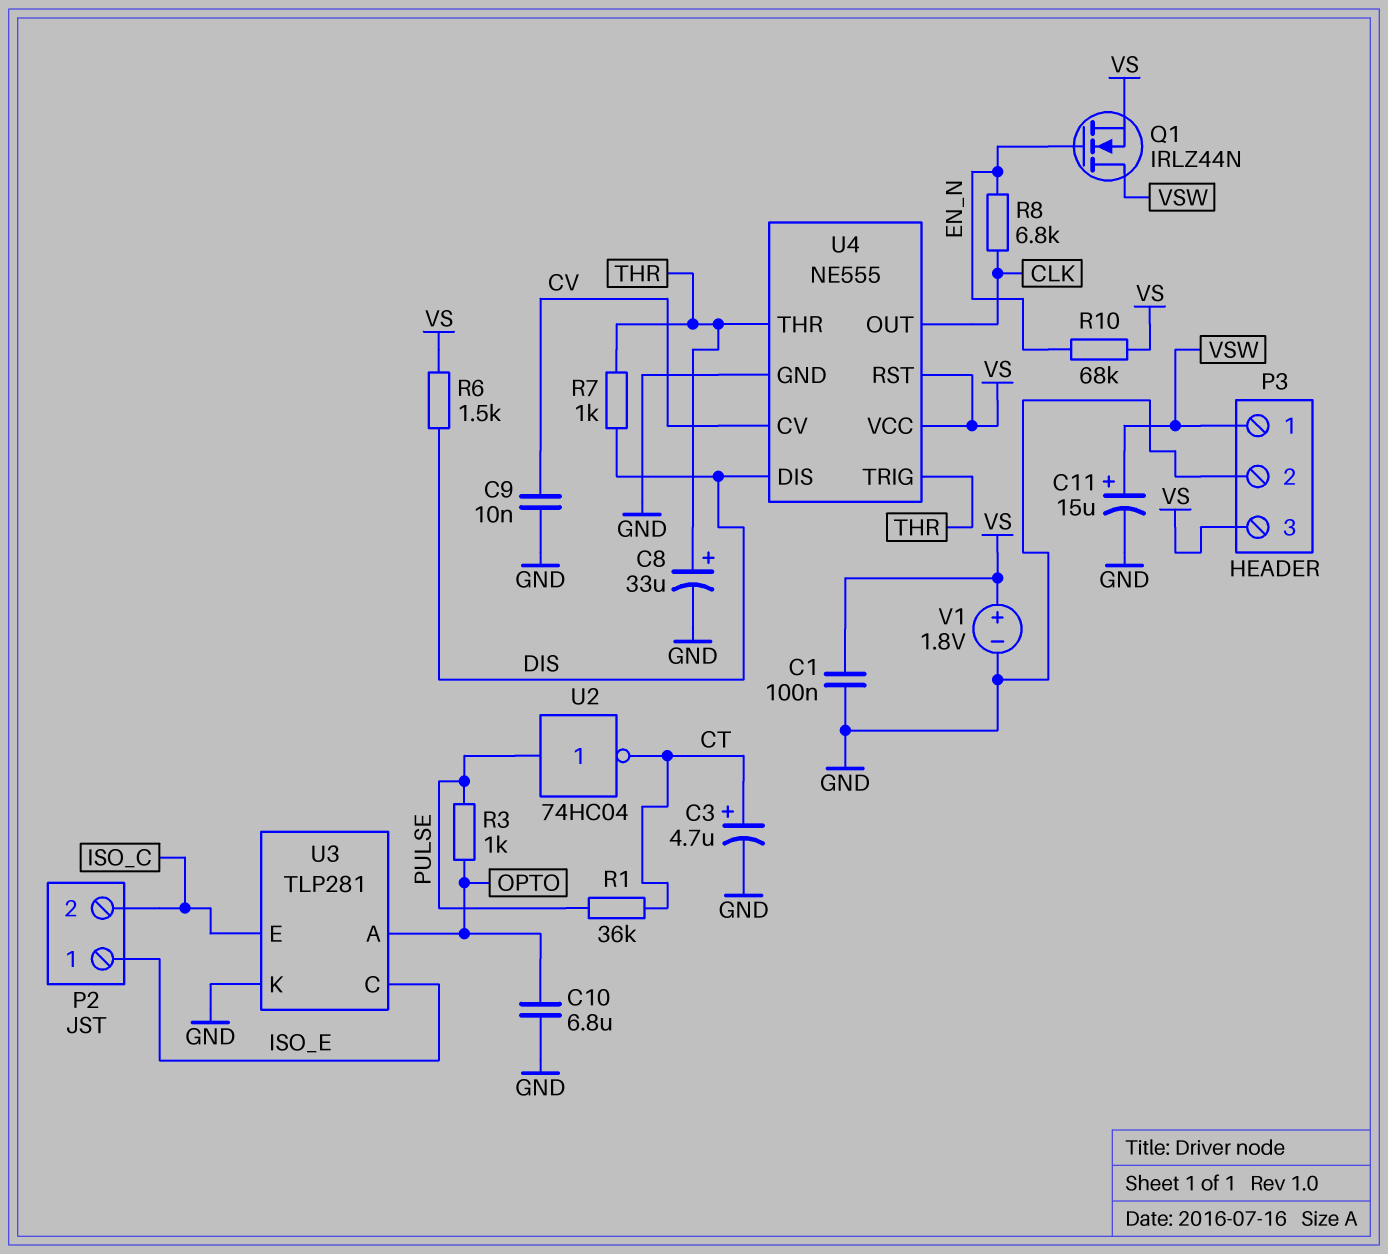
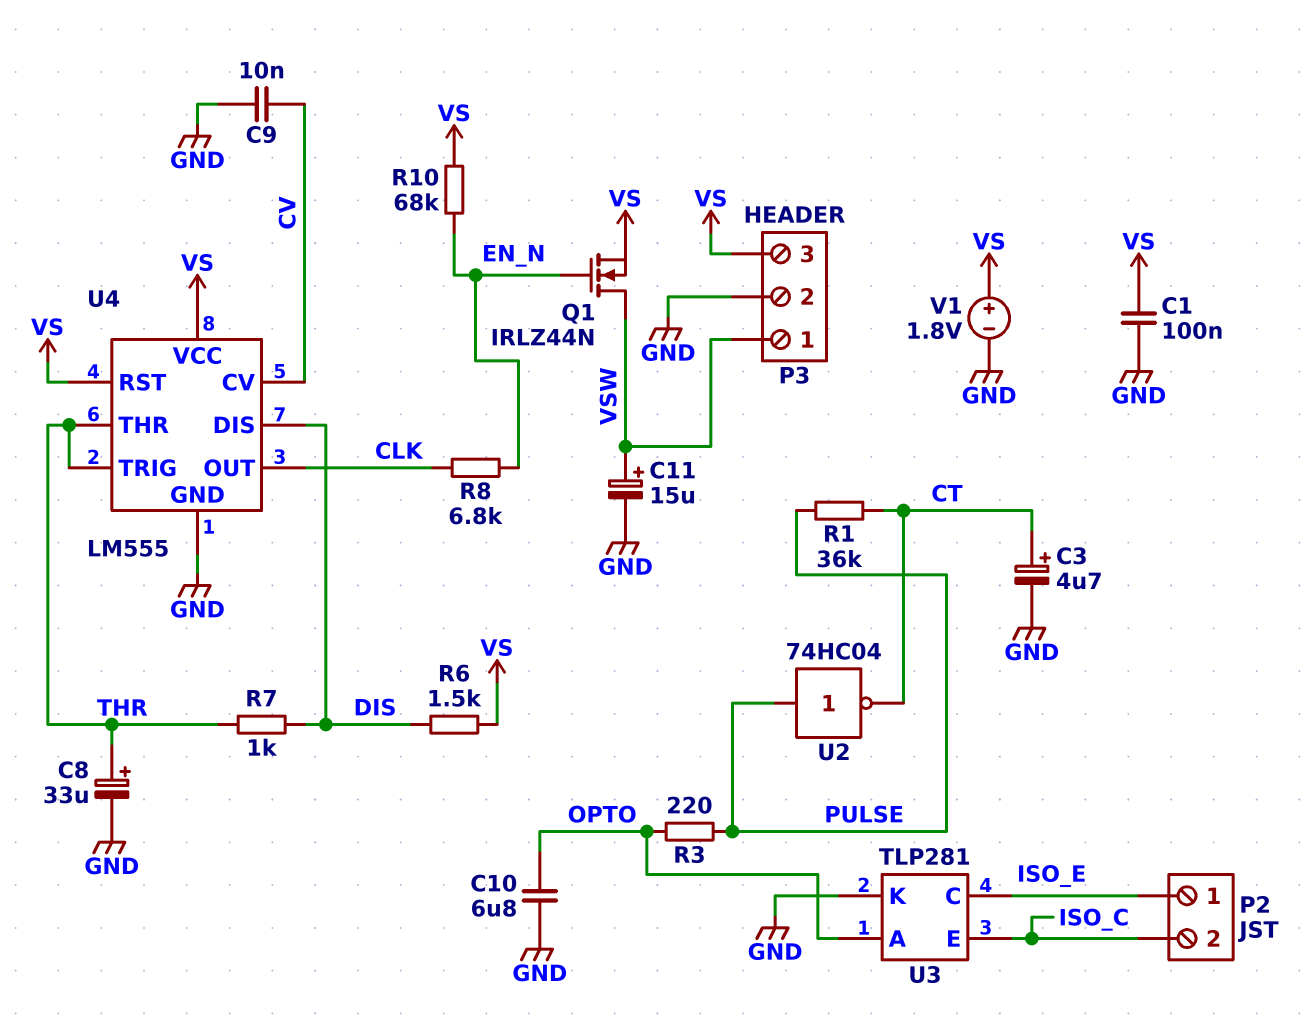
R3: 1k (OPTO, PULSE) -> 220 (OPTO, PULSE)
U4: NE555 -> LM555

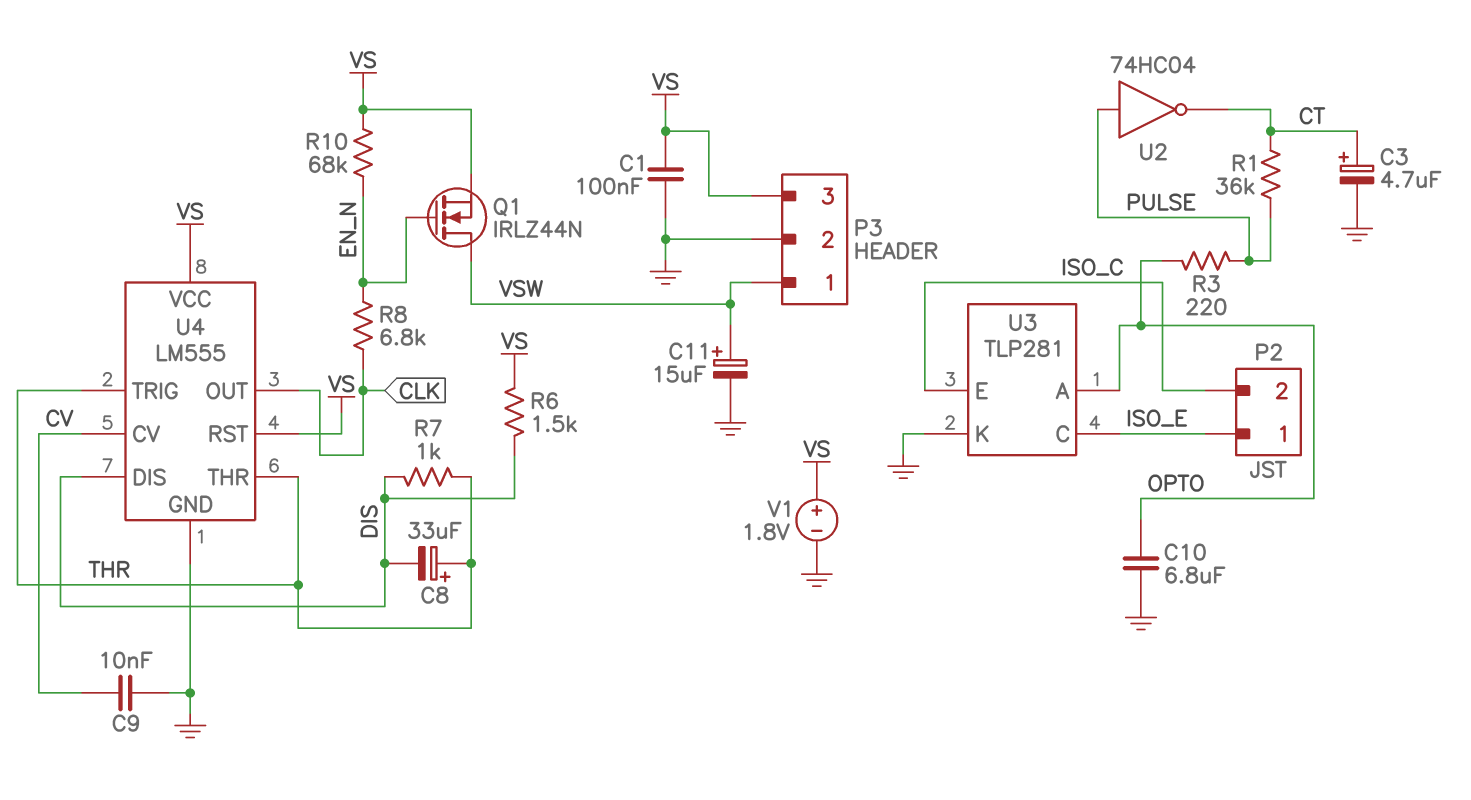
C8: 33uF (plus THR, minus GND) -> 33uF (plus THR, minus DIS)

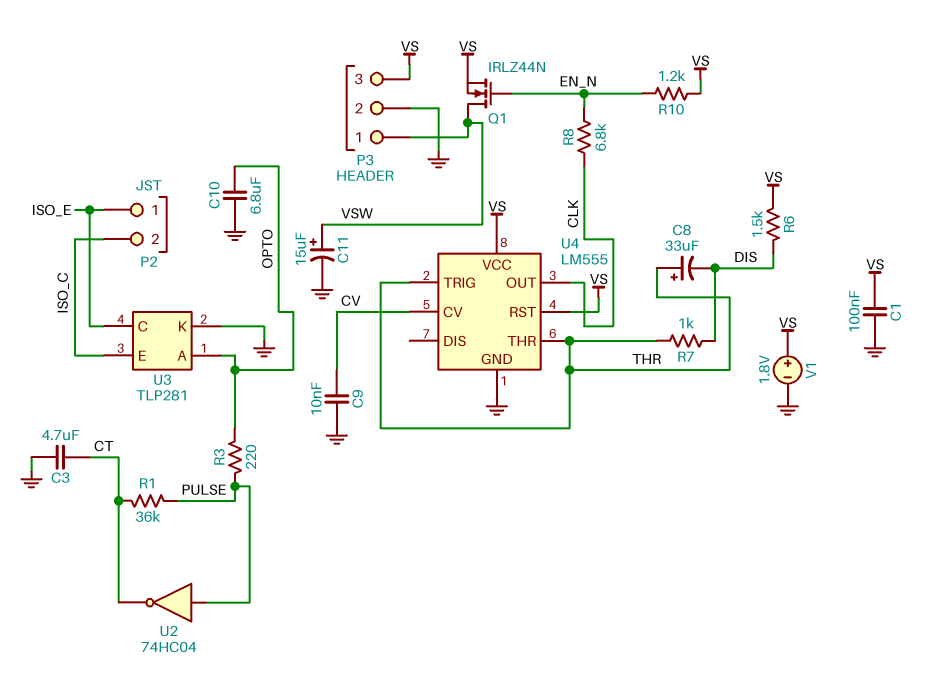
C3: 4.7uF (plus CT, minus GND) -> 4.7uF (CT, GND)
R10: 68k (EN_N, VS) -> 1.2k (EN_N, VS)
U4 pin DIS: DIS -> none

